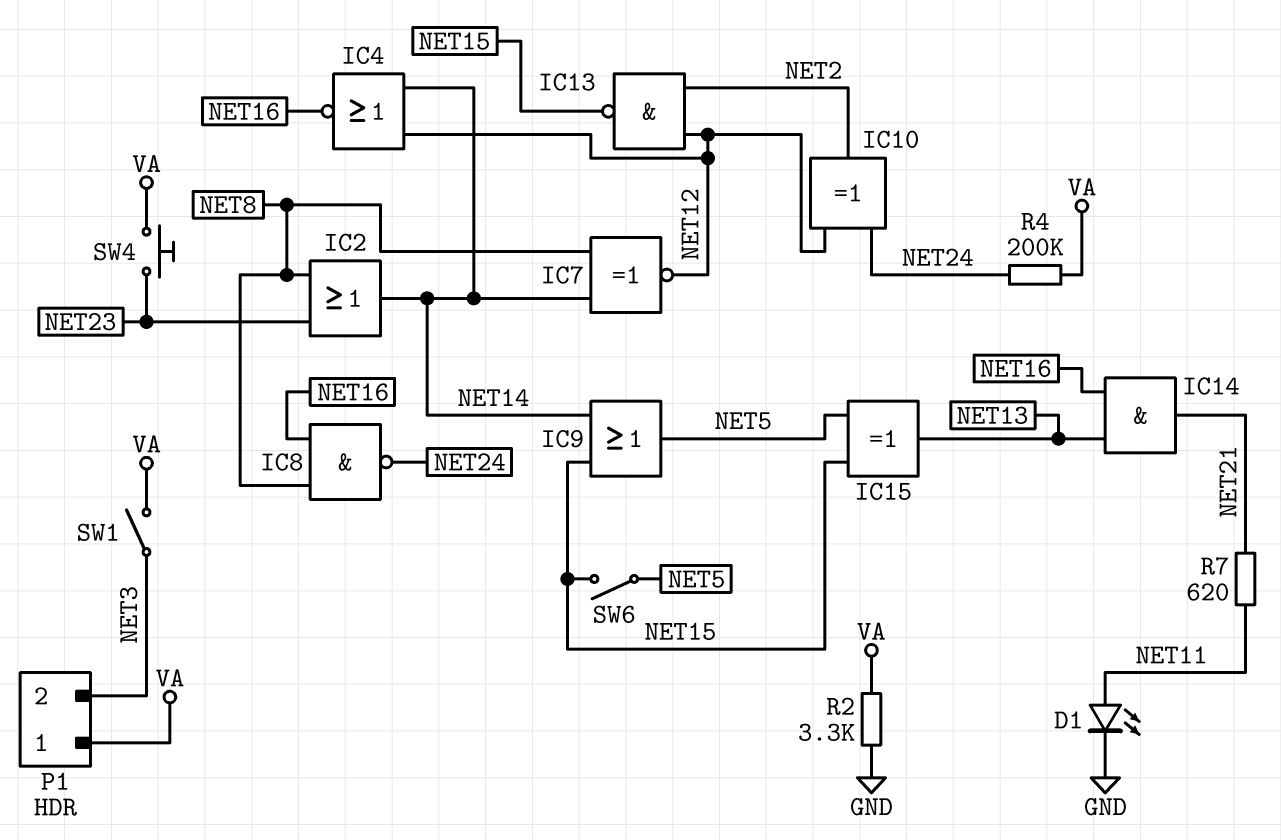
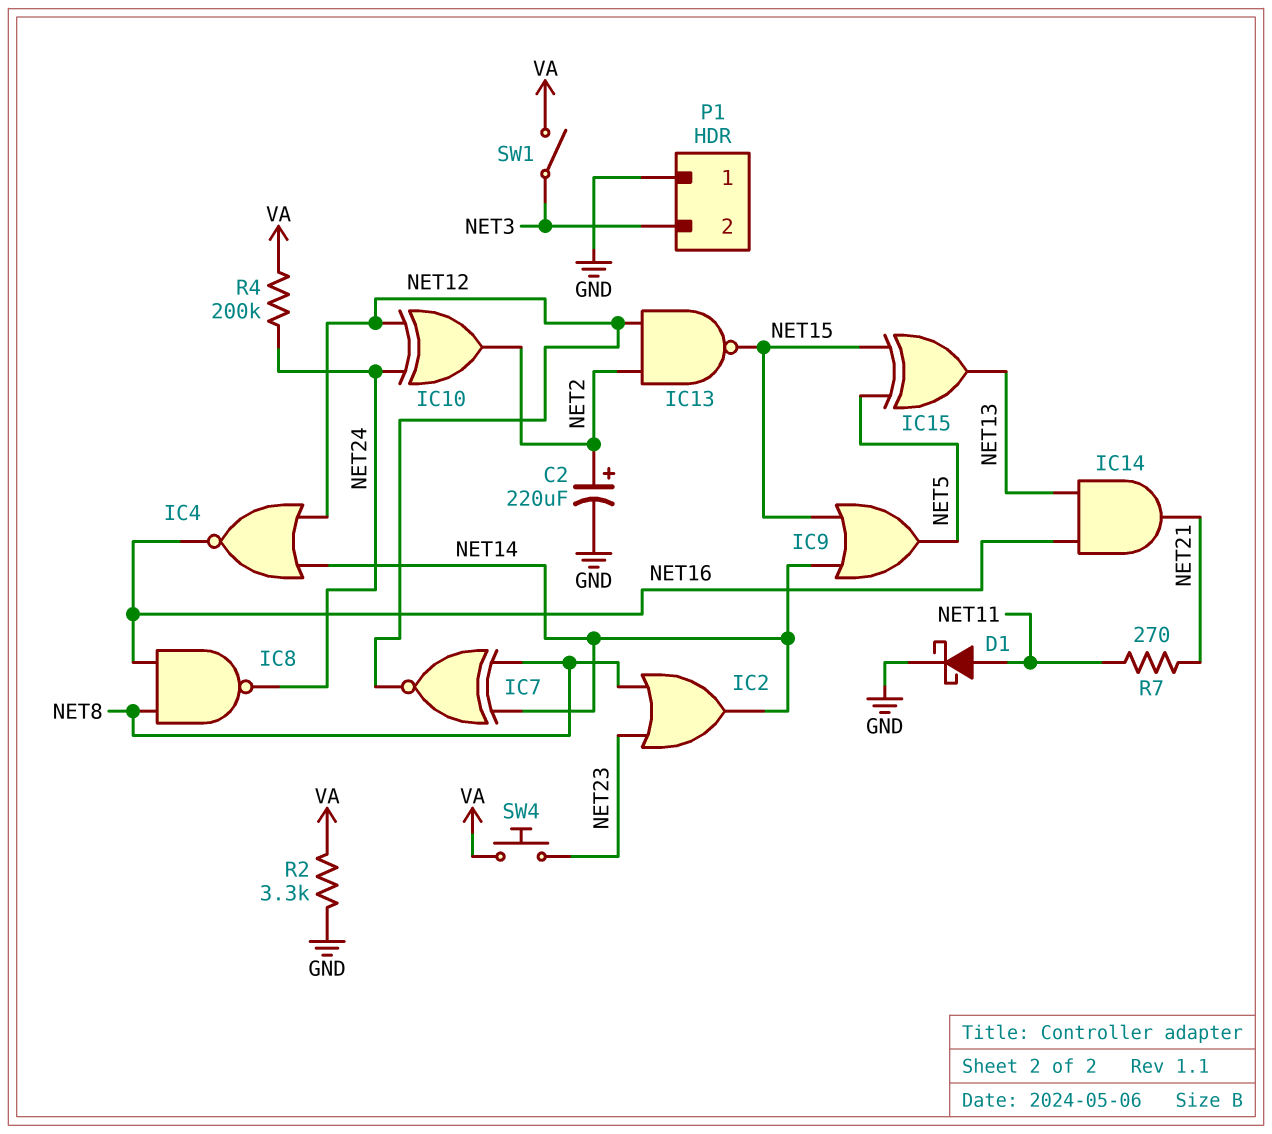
C2: none -> 220uF (plus NET2, minus GND)
D1: LED (A NET11, K GND) -> schottky (A NET11, K GND)
P1 pin 1: VA -> GND
R7: 620 (NET11, NET21) -> 270 (NET11, NET21)
SW6: switch (NET5, NET15) -> none

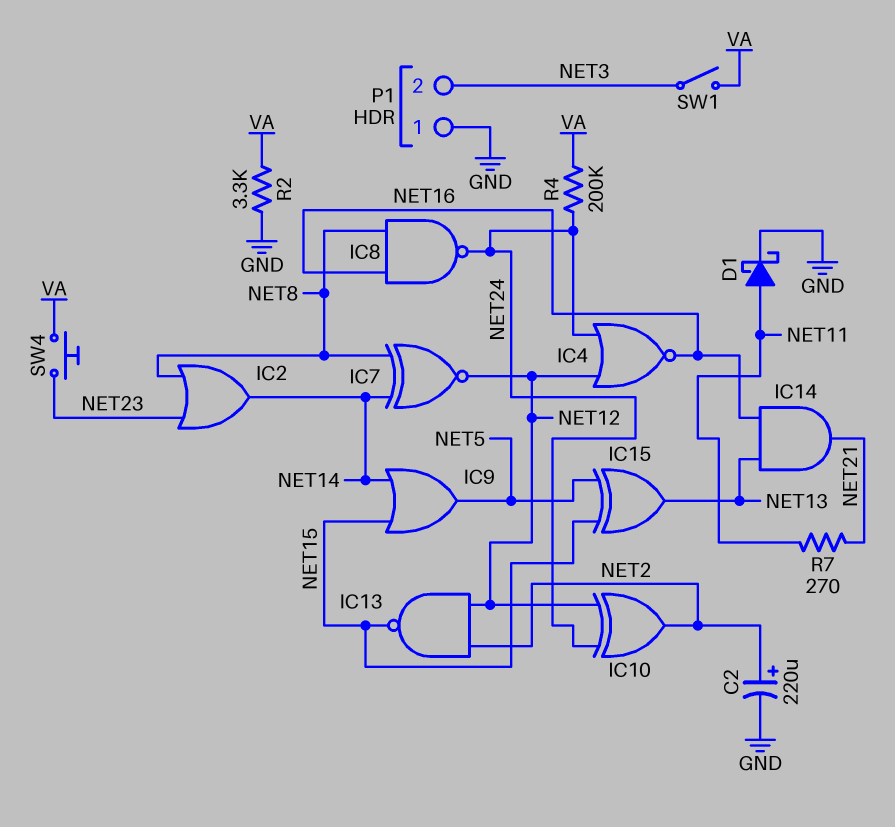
IC4: NOR (in NET12, in NET14, out NET16) -> NOR (in NET12, in NET24, out NET16)

